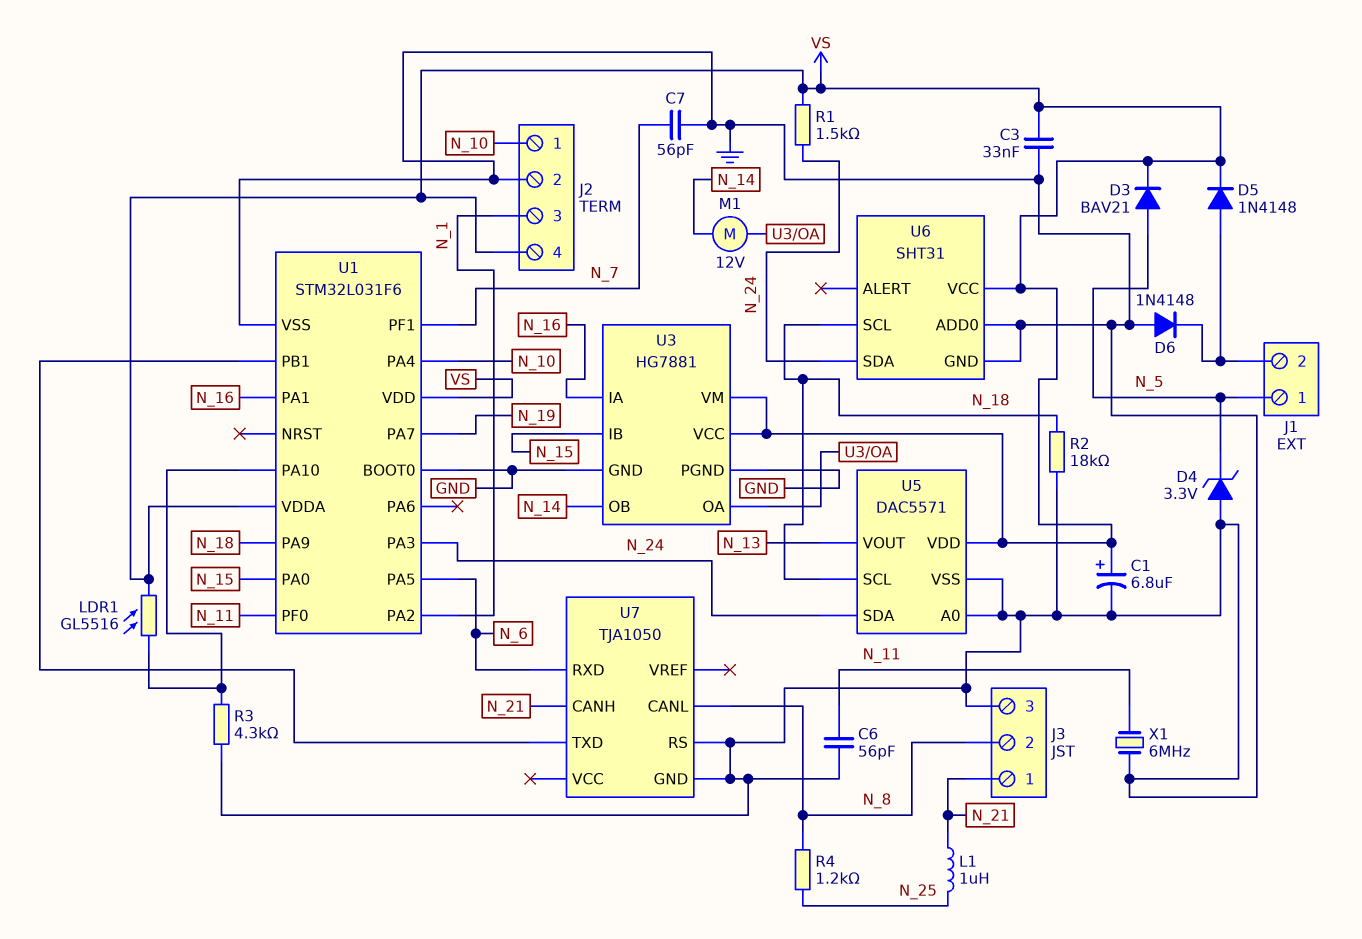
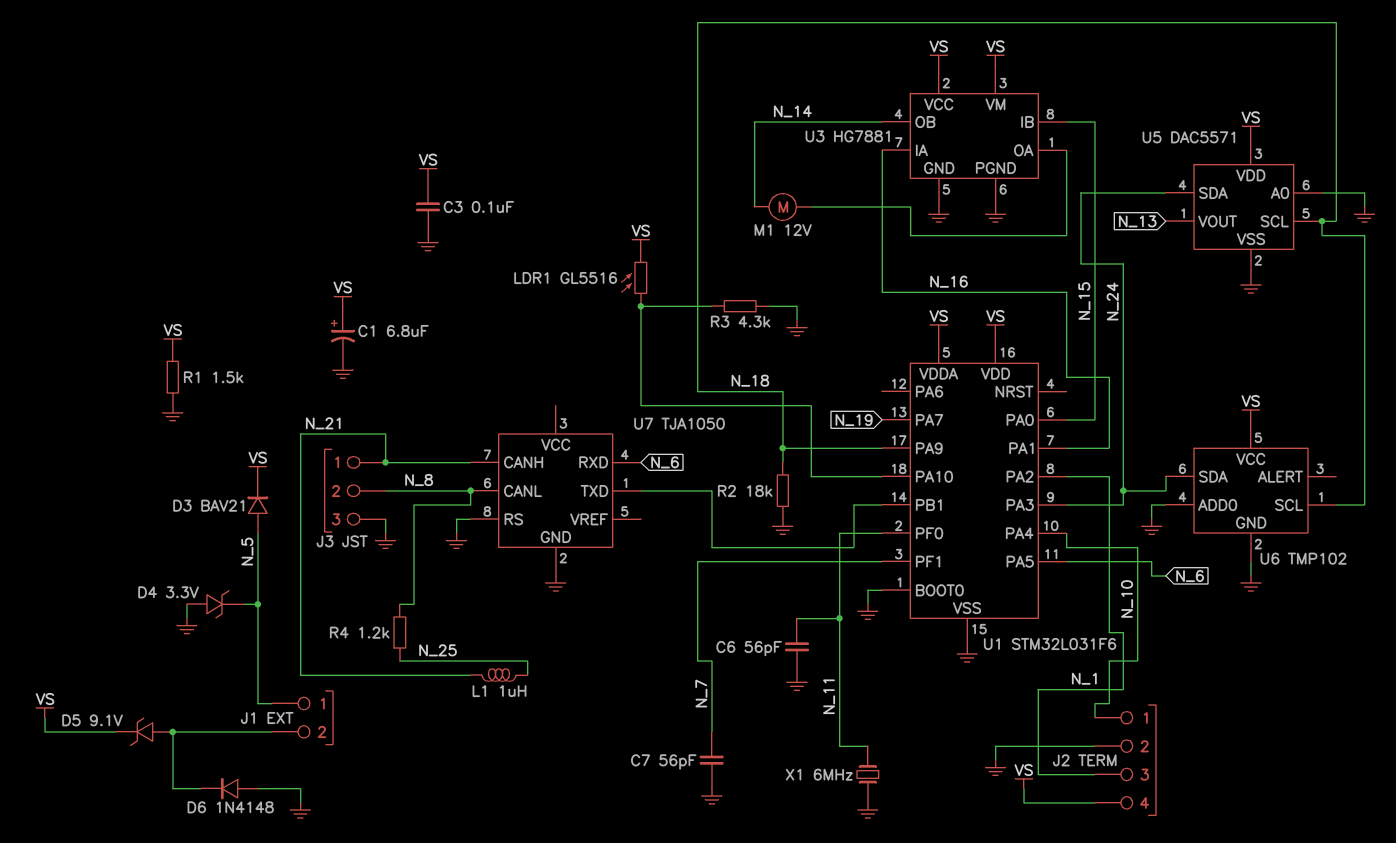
C3: 33nF (GND, VS) -> 100nF (GND, VS)
D5: diode 1N4148 (A J1/2, K VS) -> zener 9.1V (A J1/2, K VS)
R1: 1.5k (N_24, VS) -> 1.5k (GND, VS)
U6: SHT31 -> TMP102

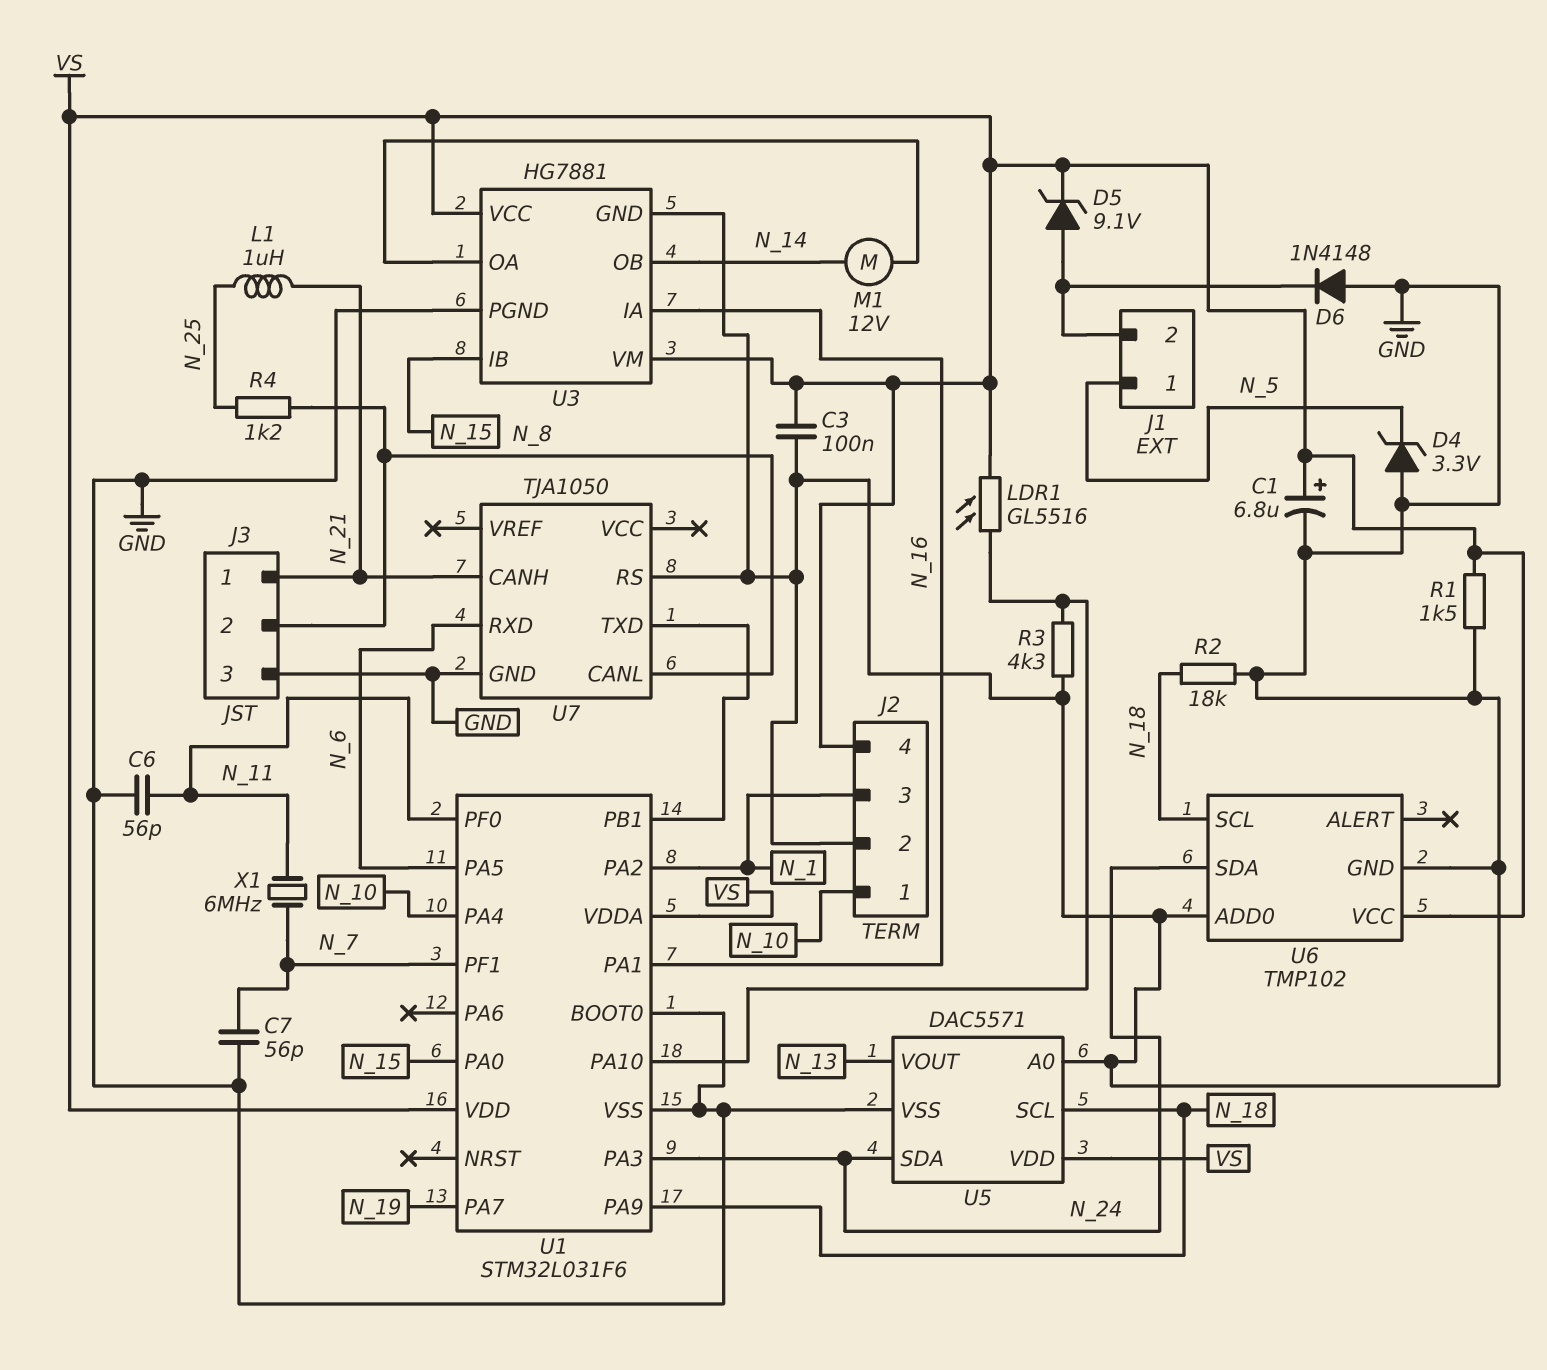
D3: diode BAV21 (A N_5, K VS) -> none
X1: 6MHz (GND, N_11) -> 6MHz (N_7, N_11)

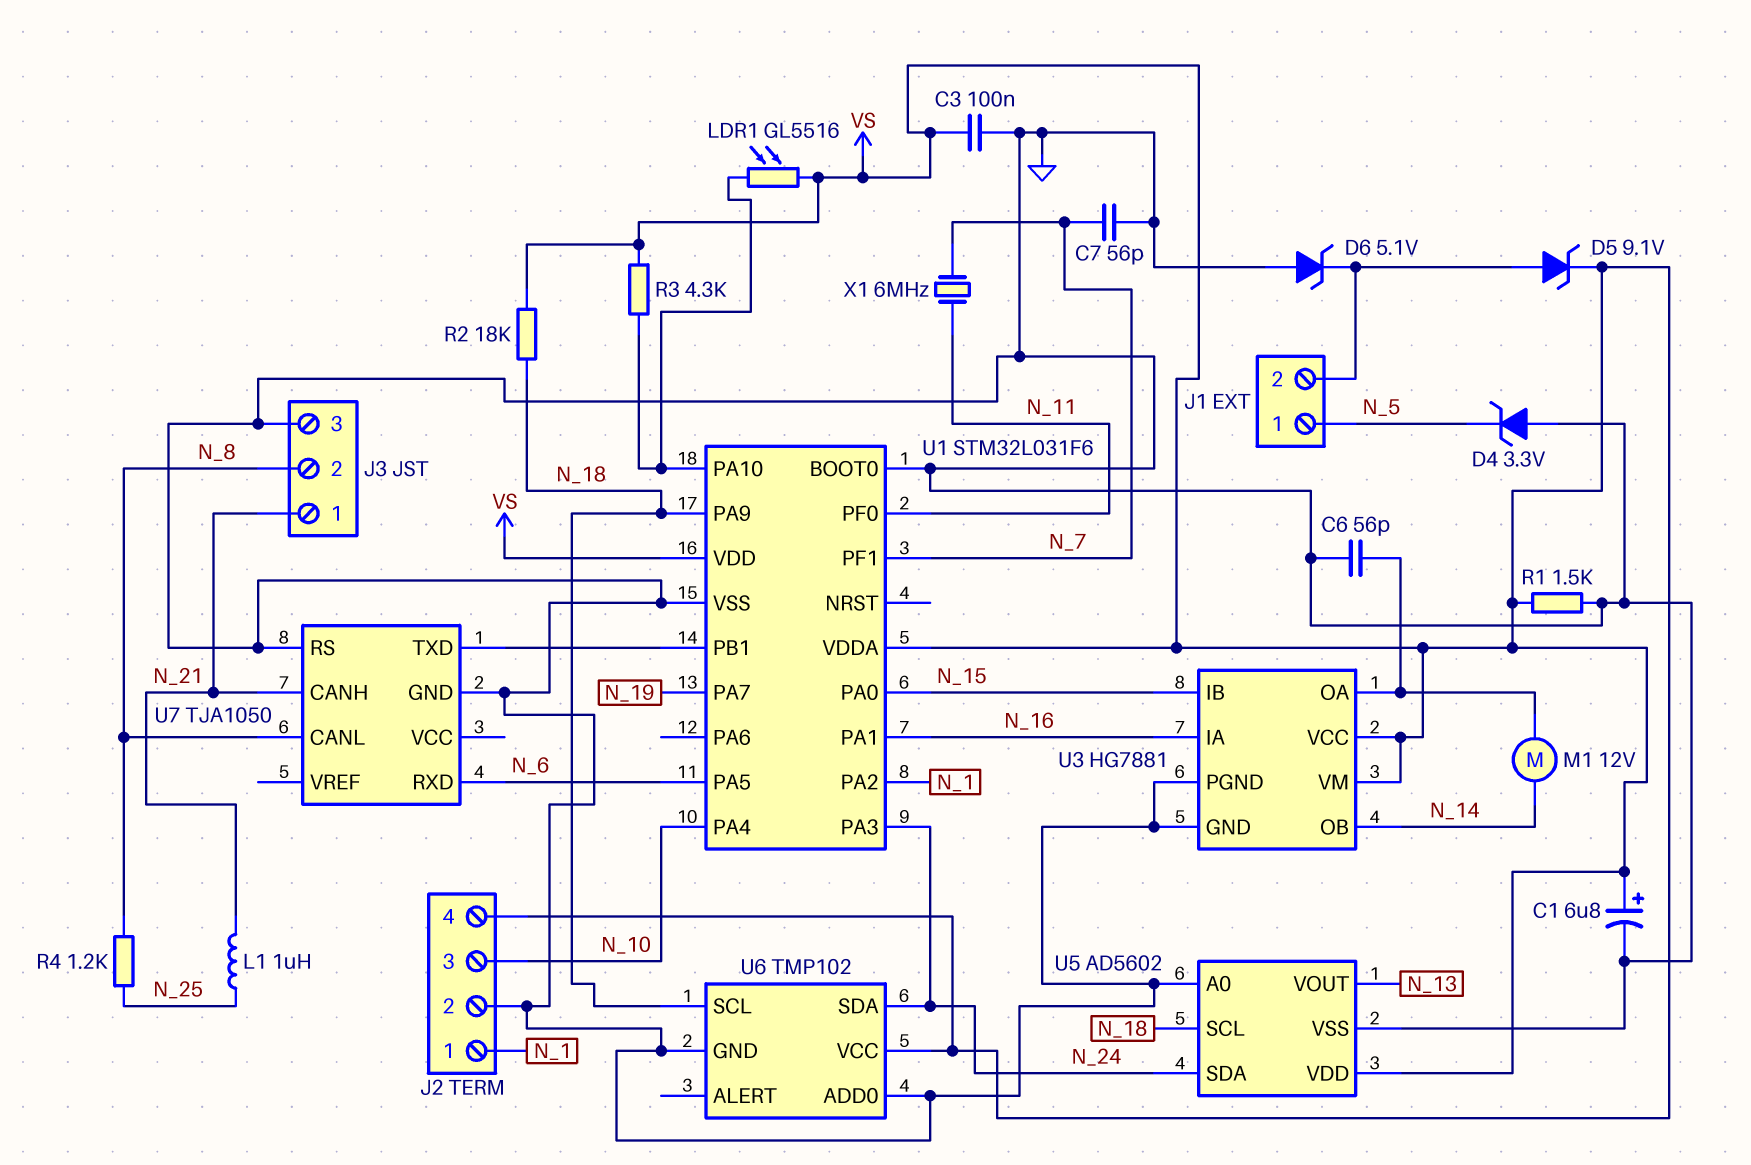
C6: 56pF (GND, N_11) -> 56pF (GND, U3/OA)
D6: diode 1N4148 (A GND, K J1/2) -> zener 5.1V (A GND, K J1/2)
J2 pin 1: N_10 -> N_1
J2 pin 3: N_1 -> N_10
R2: 18k (GND, N_18) -> 18k (N_18, VS)
R3: 4.3k (GND, U1/PA10) -> 4.3k (U1/PA10, VS)
U5: DAC5571 -> AD5602

